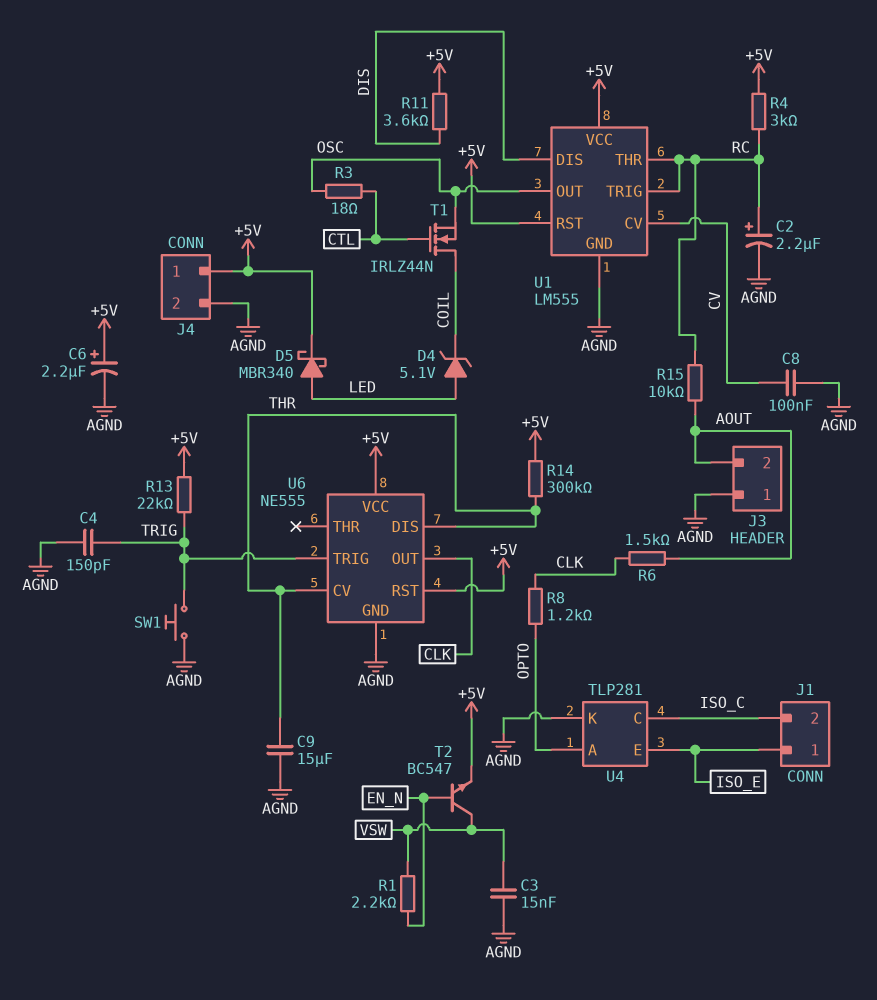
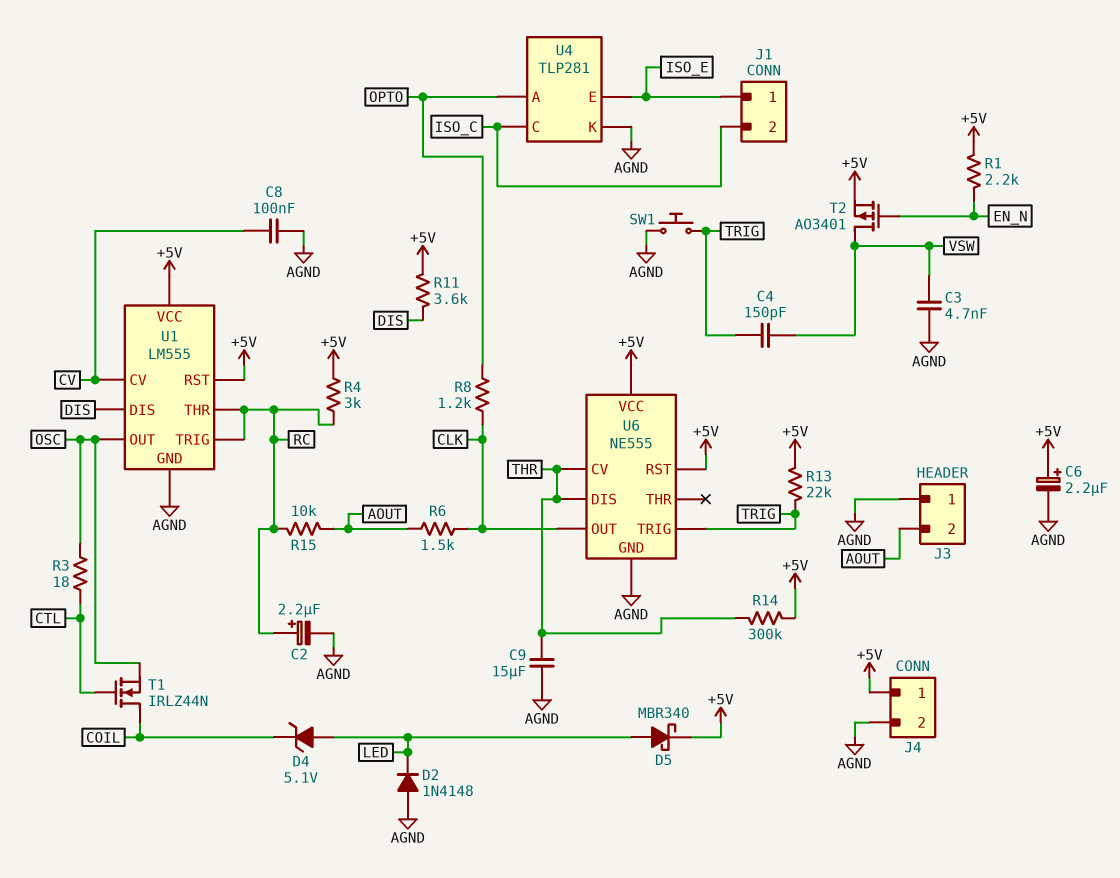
C3: 15nF (AGND, VSW) -> 4.7nF (AGND, VSW)
C4: 150pF (AGND, TRIG) -> 150pF (TRIG, VSW)
D2: none -> diode 1N4148 (A AGND, K LED)
R1: 2.2k (EN_N, VSW) -> 2.2k (+5V, EN_N)
T2: NPN BC547 (B EN_N, C VSW, E +5V) -> PMOS AO3401 (G EN_N, D VSW, S +5V)

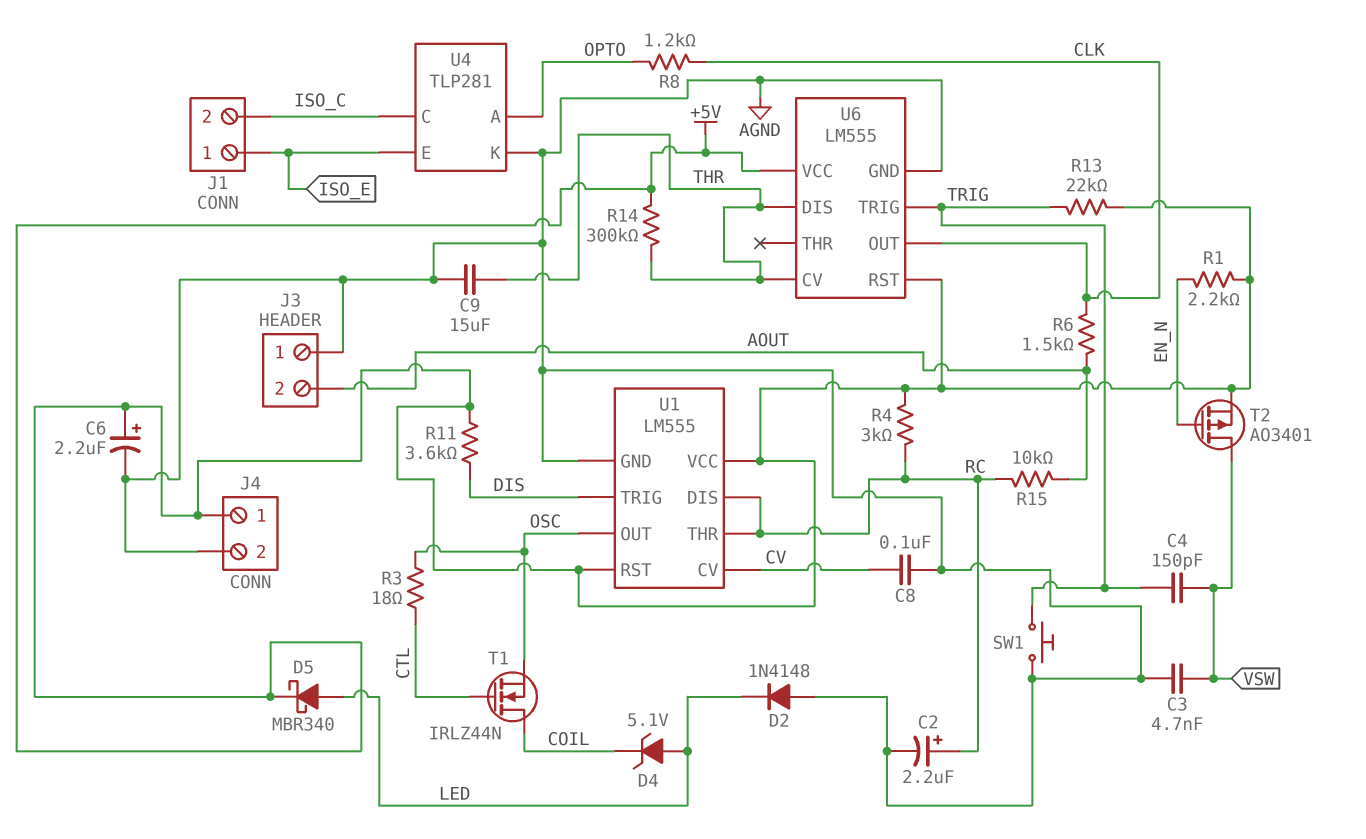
U1 pin DIS: DIS -> RC
U1 pin TRIG: RC -> DIS
U6: NE555 -> LM555

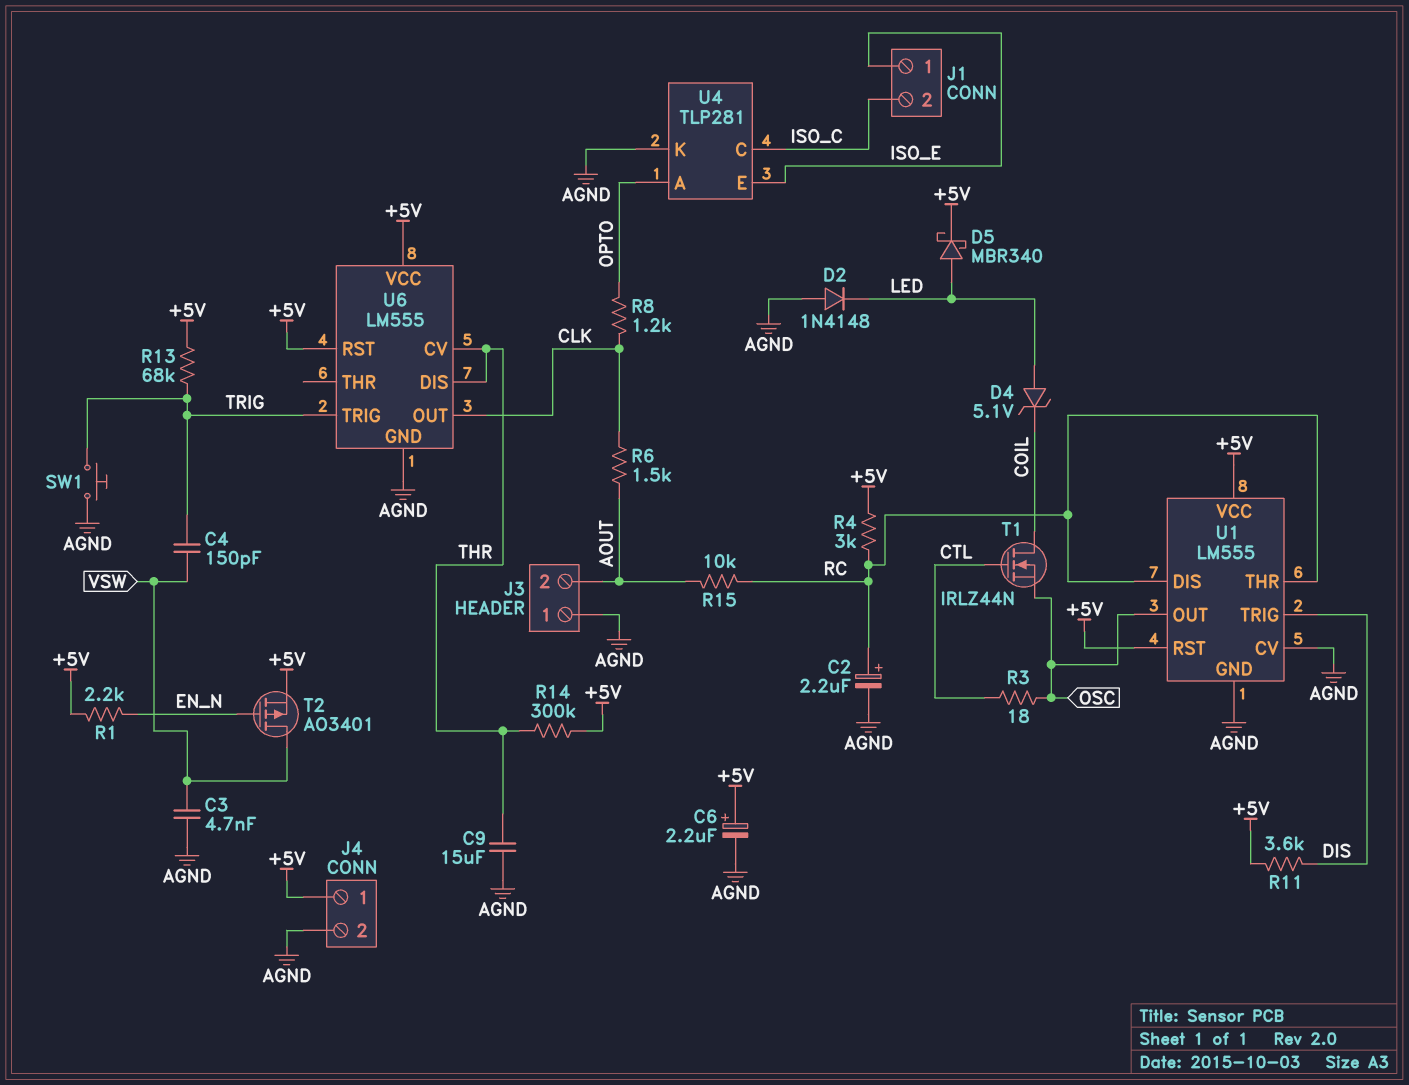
C8: 100nF (AGND, CV) -> none
R13: 22k (+5V, TRIG) -> 68k (+5V, TRIG)
U1 pin CV: CV -> AGND

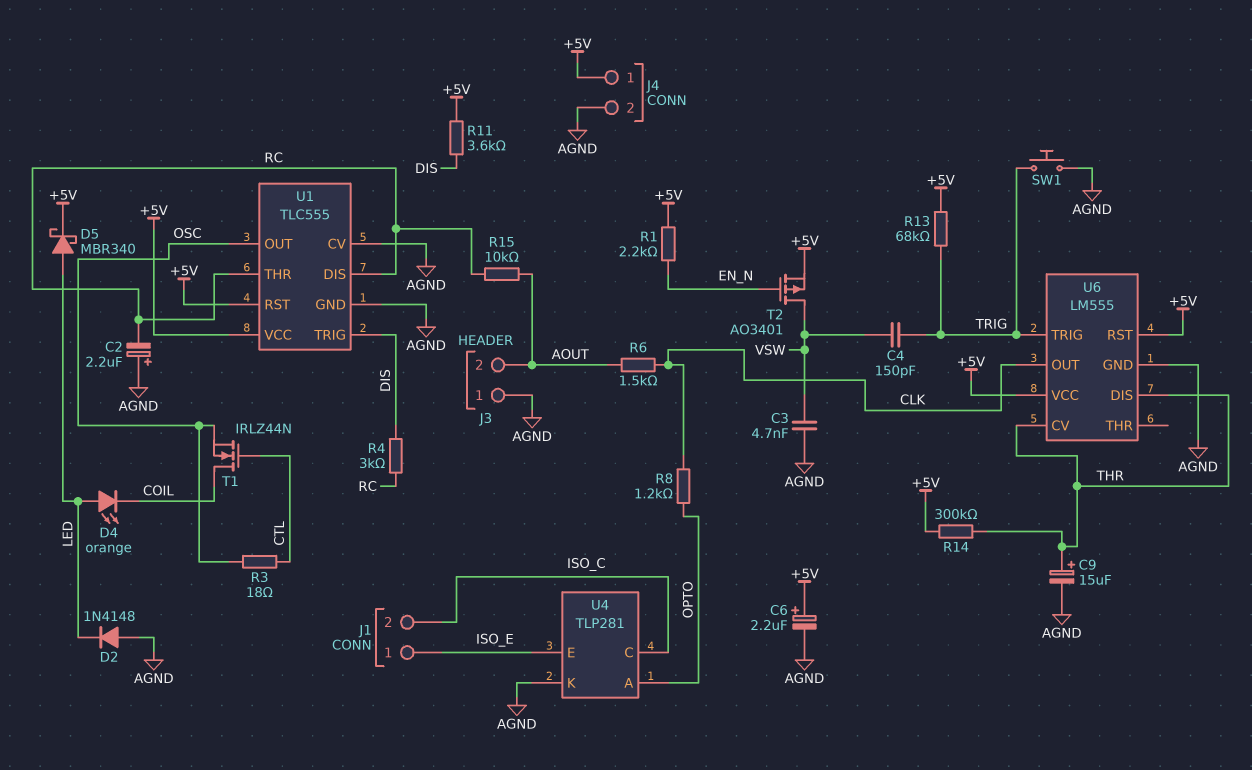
C2: 2.2uF (plus RC, minus AGND) -> 2.2uF (plus AGND, minus RC)
C9: 15uF (AGND, THR) -> 15uF (plus THR, minus AGND)
D4: zener 5.1V (A LED, K COIL) -> LED orange (A LED, K COIL)
R4: 3k (+5V, RC) -> 3k (DIS, RC)
U1: LM555 -> TLC555

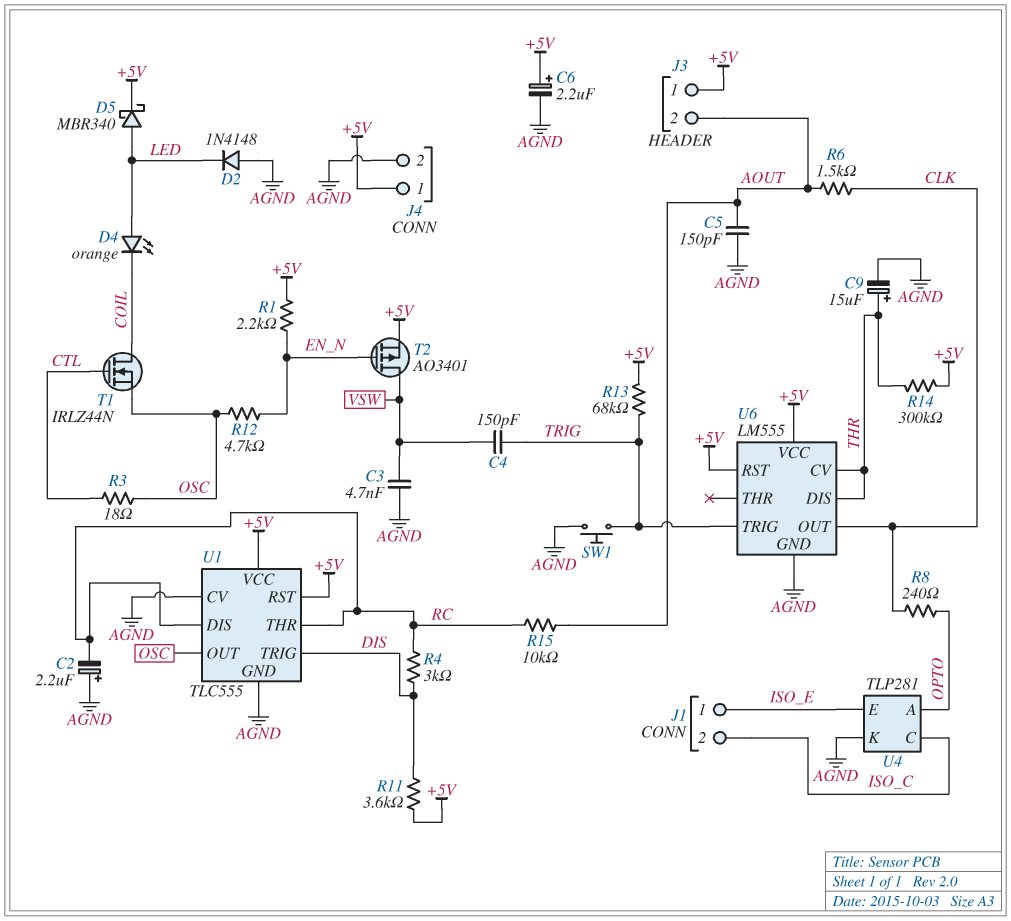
C5: none -> 150pF (AGND, AOUT)
J3 pin 1: AGND -> +5V
R8: 1.2k (CLK, OPTO) -> 240 (CLK, OPTO)
R12: none -> 4.7k (EN_N, OSC)

